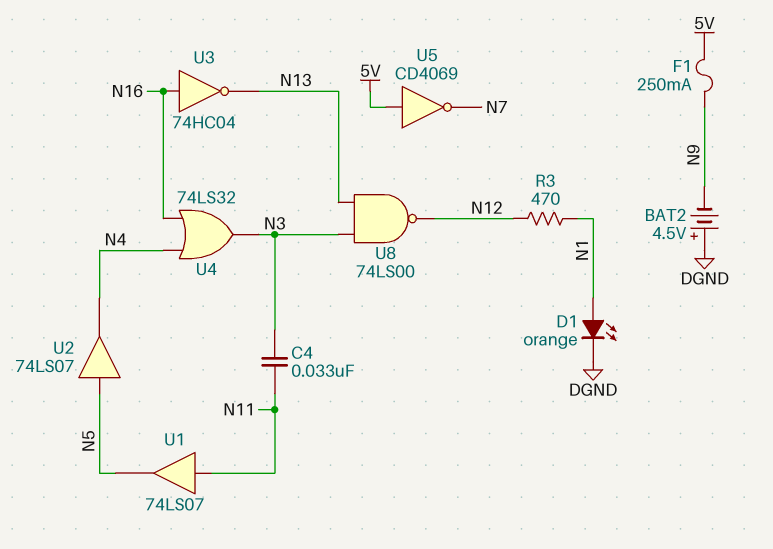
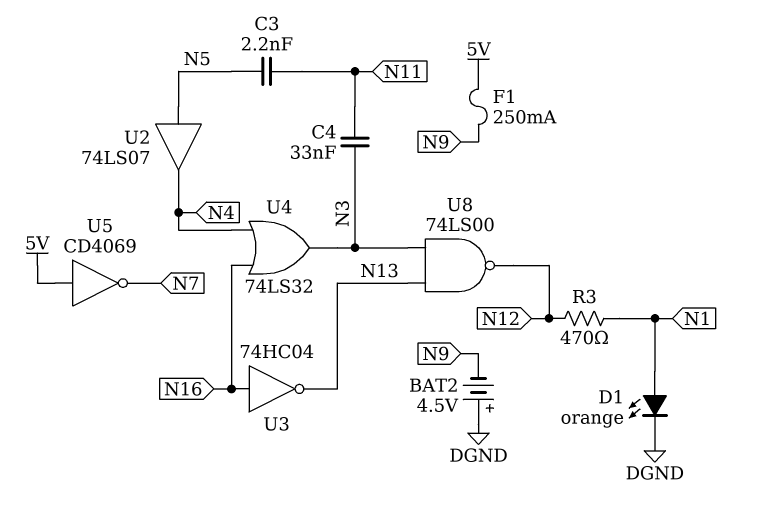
C3: none -> 2.2nF (N5, N11)
U1: buffer 74LS07 (in N11, out N5) -> none

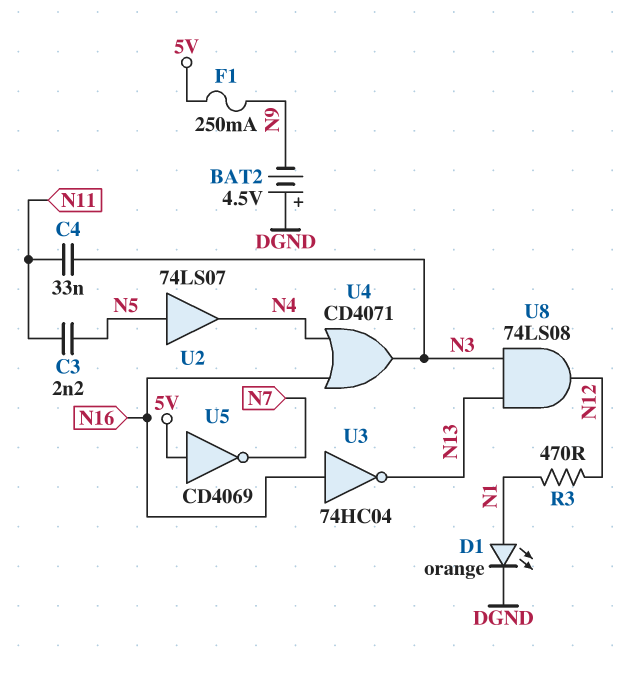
U4: OR 74LS32 (in N4, in N16, out N3) -> OR CD4071 (in N4, in N16, out N3)
U8: NAND 74LS00 (in N3, in N13, out N12) -> AND 74LS08 (in N3, in N13, out N12)

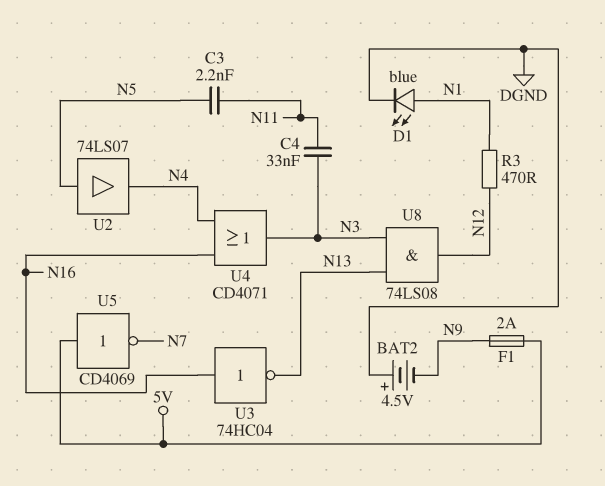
D1: LED orange (A N1, K DGND) -> LED blue (A N1, K DGND)
F1: 250mA (5V, N9) -> 2A (5V, N9)

